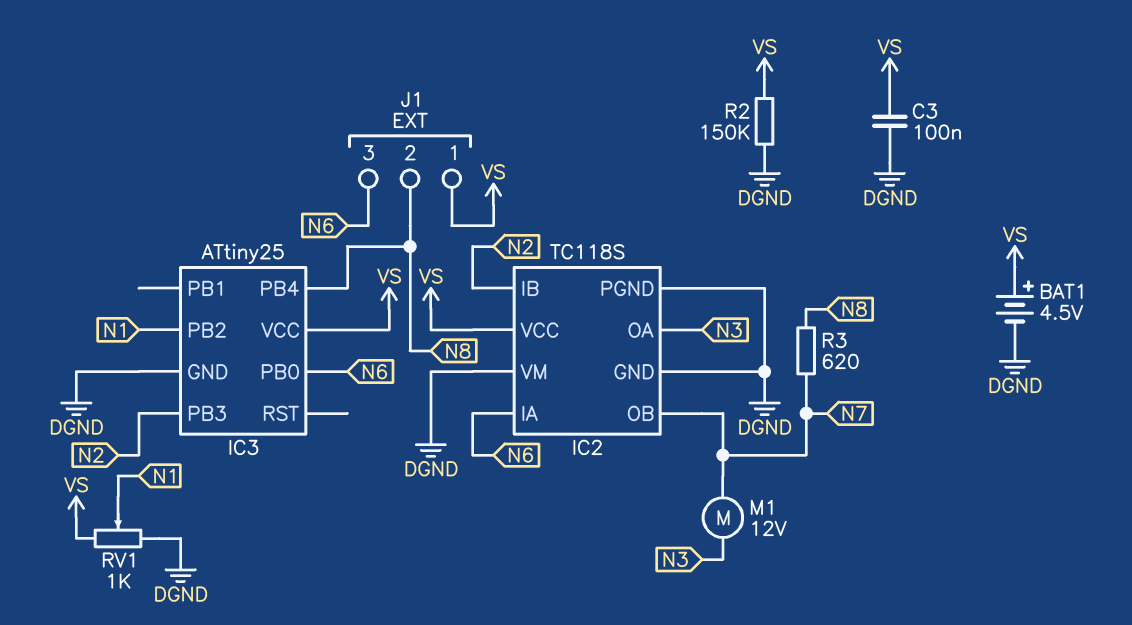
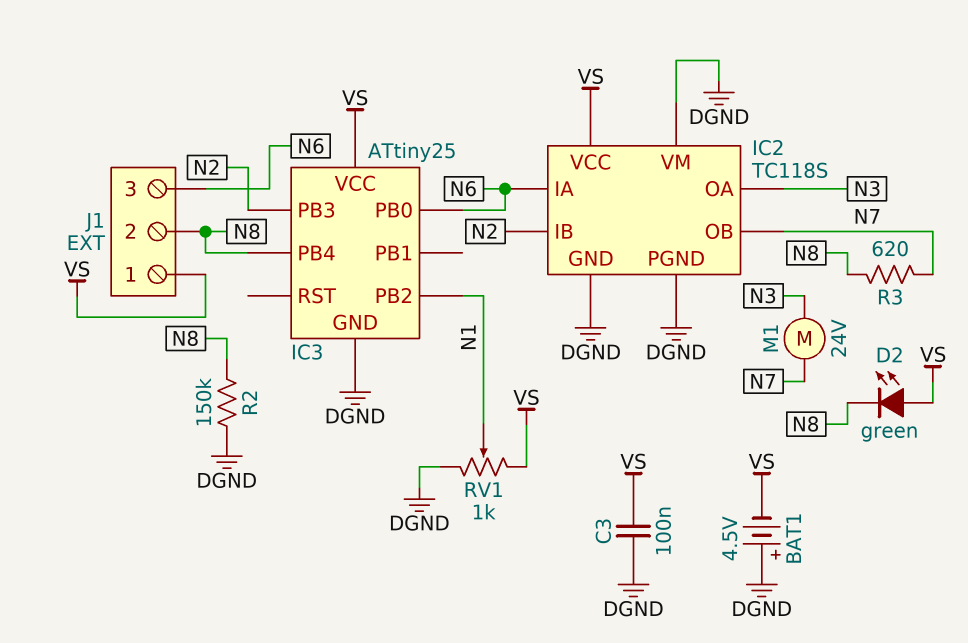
BAT1: 4.5V (plus VS, minus DGND) -> 4.5V (plus DGND, minus VS)
D2: none -> LED green (A VS, K N8)
M1: motor 12V (N3, N7) -> motor 24V (N3, N7)
R2: 150k (DGND, VS) -> 150k (DGND, N8)

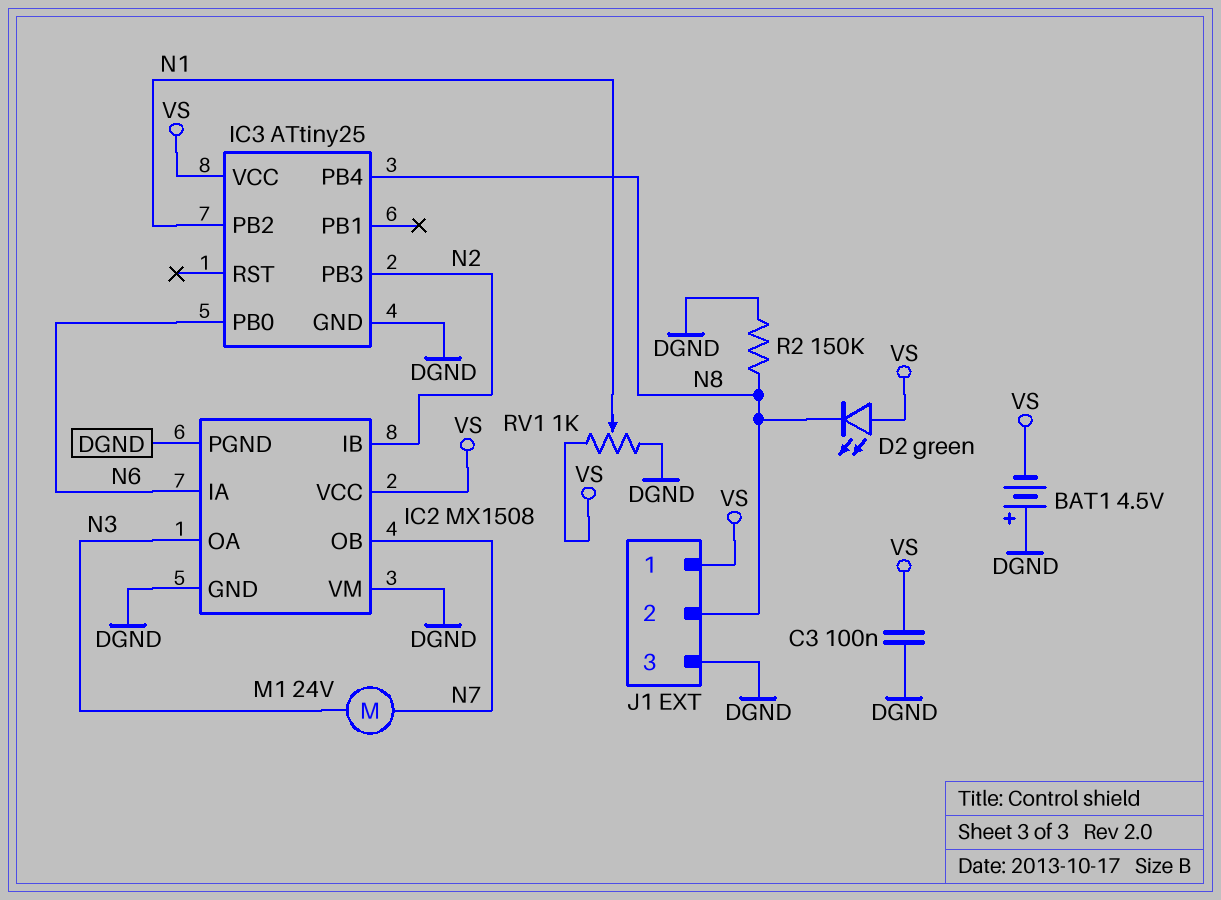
IC2: TC118S -> MX1508
J1 pin 3: N6 -> DGND
R3: 620 (N7, N8) -> none

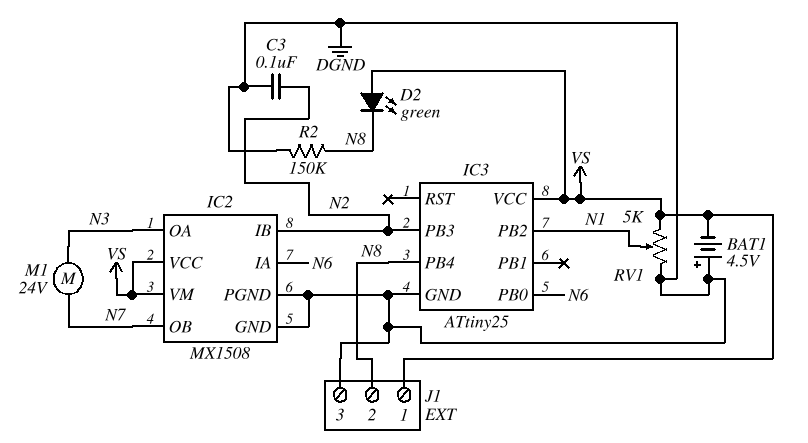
C3: 100nF (DGND, VS) -> 100nF (DGND, N2)
IC2 pin VM: DGND -> VS
RV1: 1k (DGND, VS, wiper N1) -> 5k (DGND, VS, wiper N1)

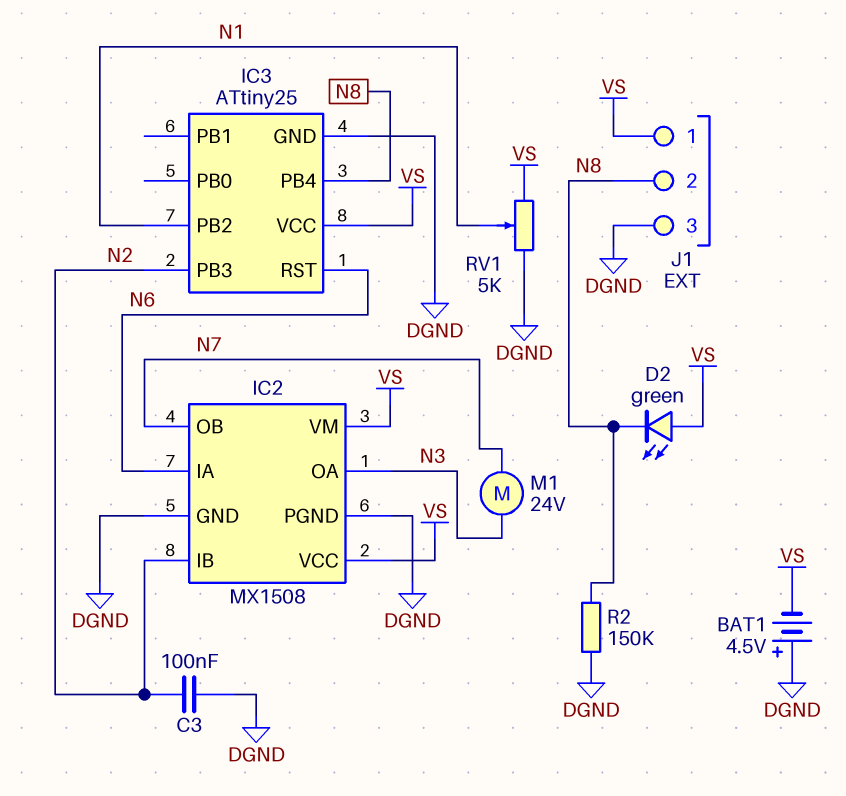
IC3 pin PB0: N6 -> none
IC3 pin RST: none -> N6

